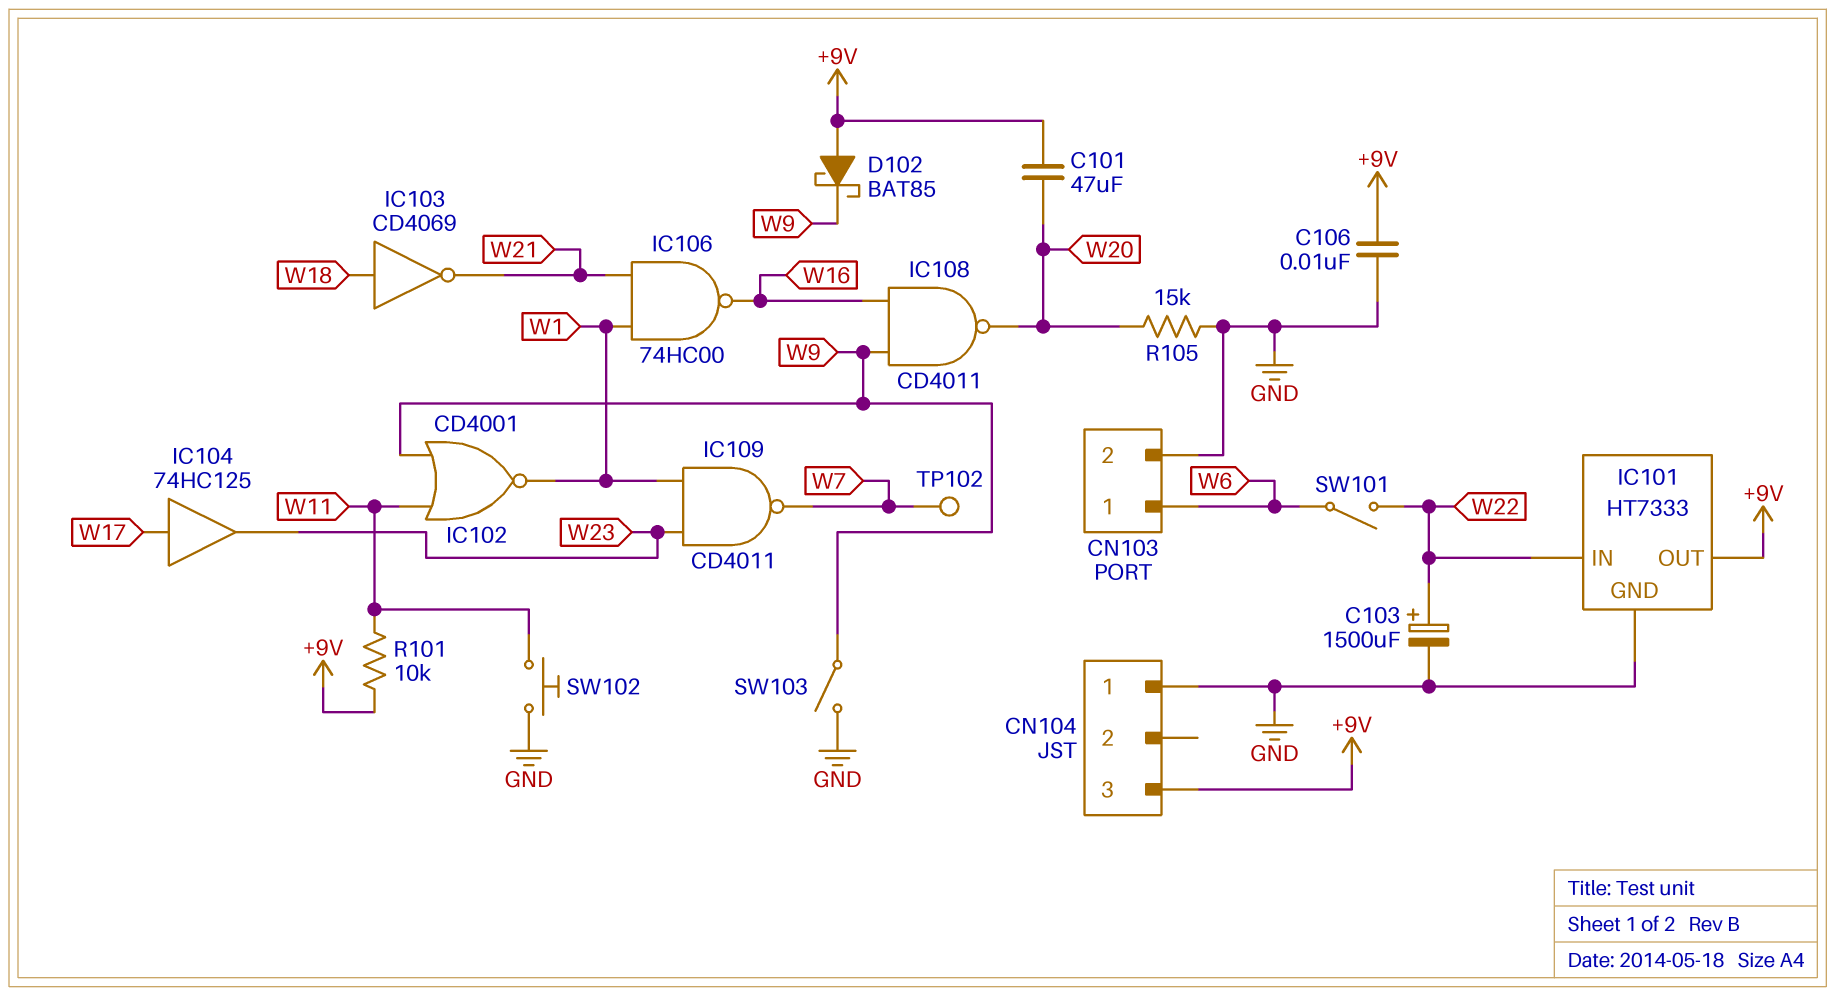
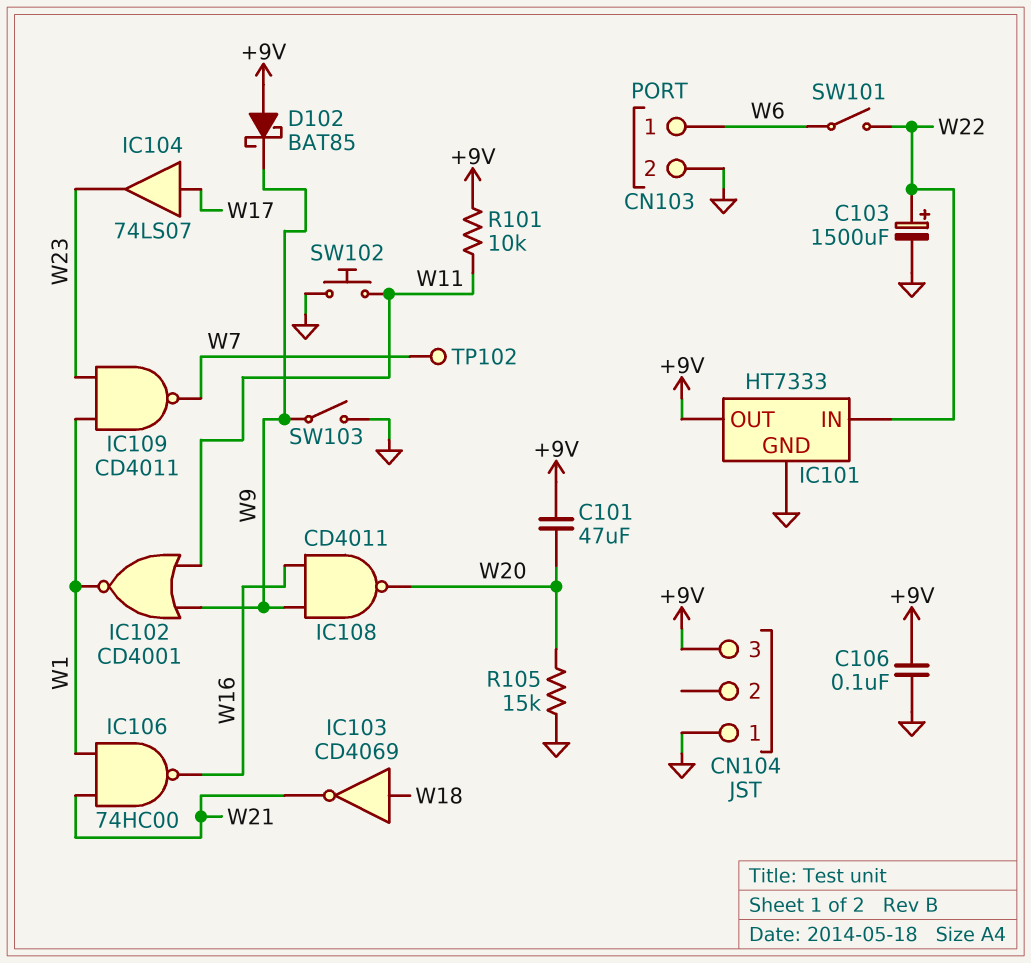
C106: 10nF (+9V, GND) -> 100nF (+9V, GND)
IC104: buffer 74HC125 (in W17, out W23) -> buffer 74LS07 (in W17, out W23)

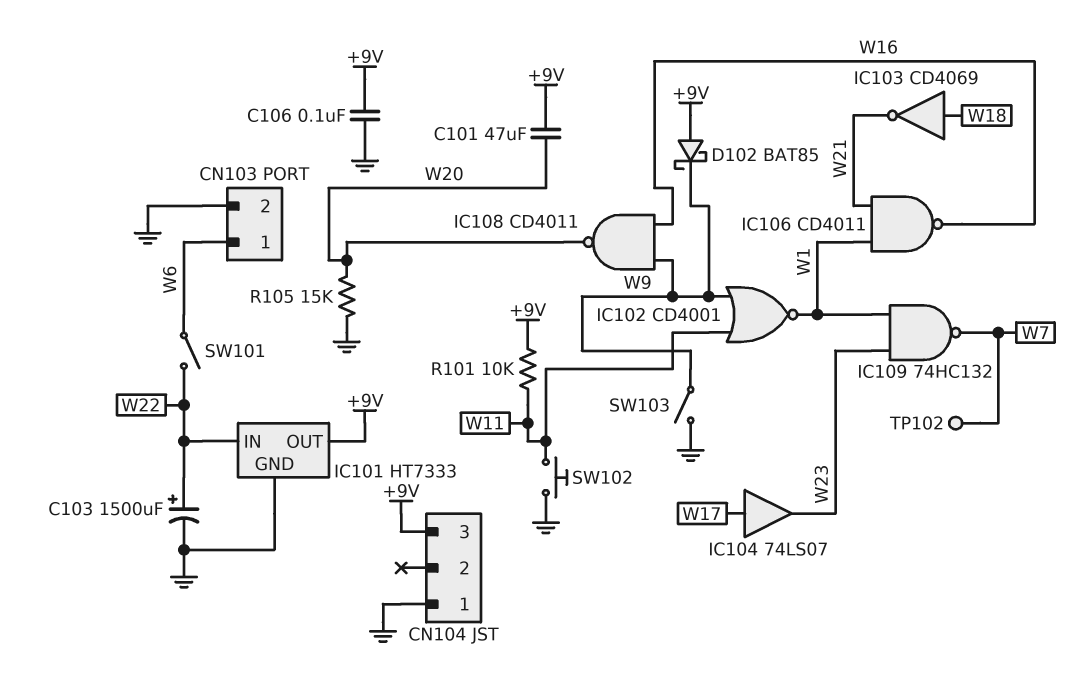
IC106: NAND 74HC00 (in W1, in W21, out W16) -> NAND CD4011 (in W1, in W21, out W16)
IC109: NAND CD4011 (in W1, in W23, out W7) -> NAND 74HC132 (in W1, in W23, out W7)

